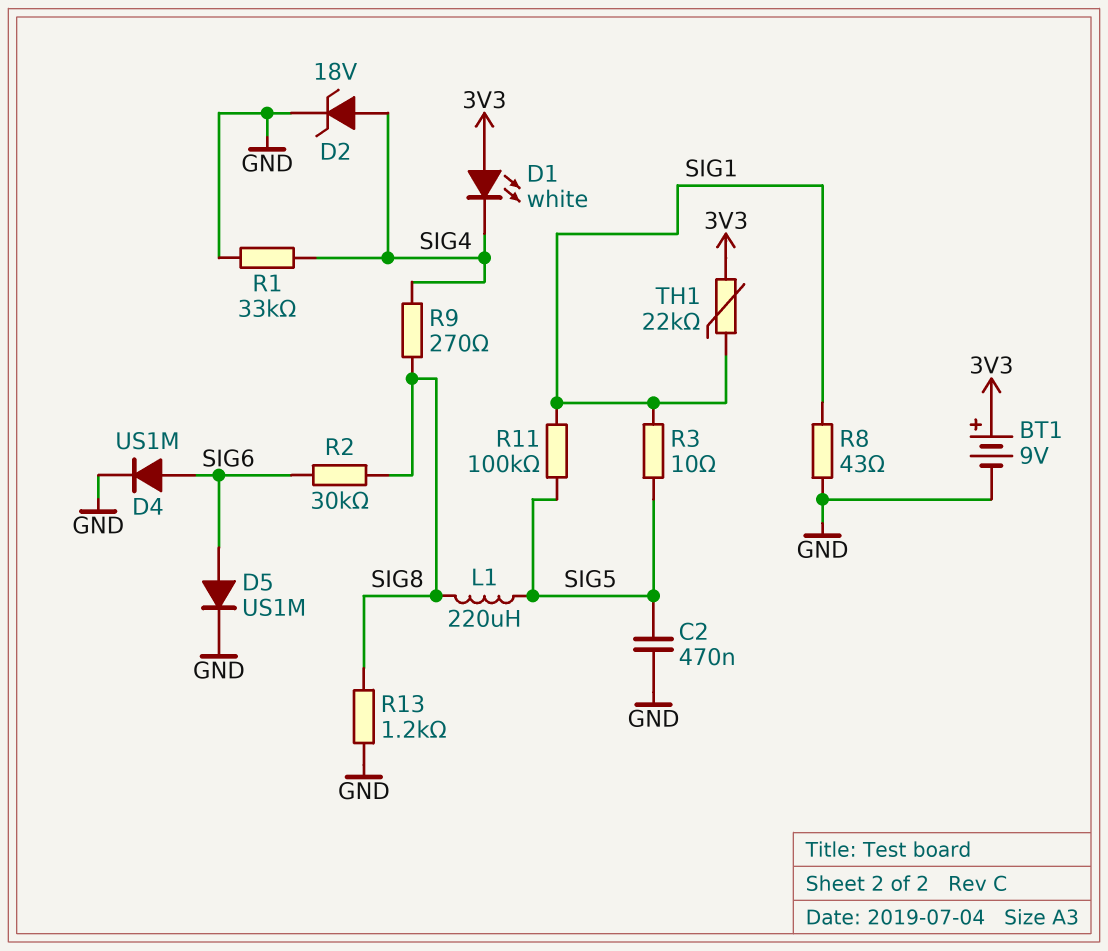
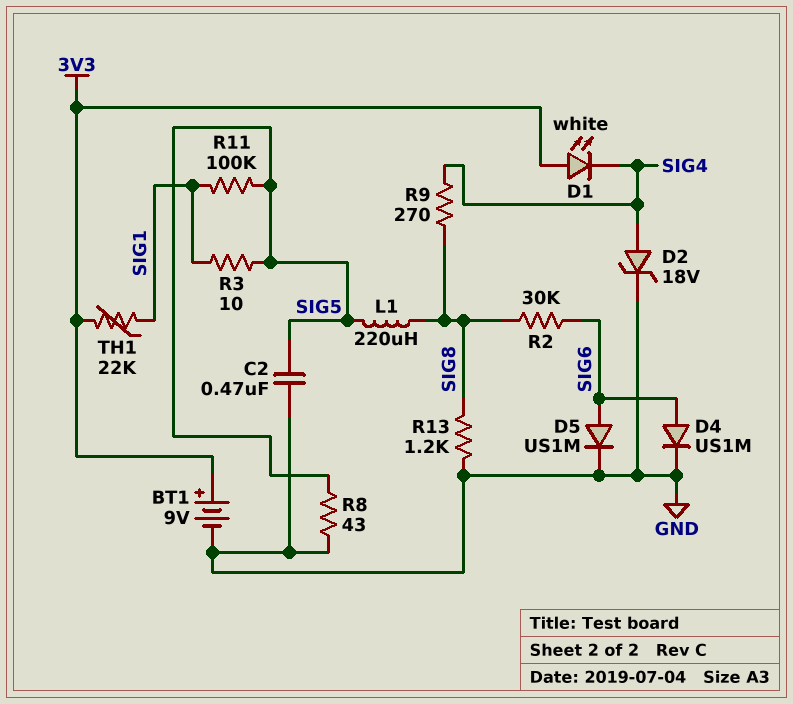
R1: 33k (GND, SIG4) -> none
R8: 43 (GND, SIG1) -> 43 (GND, SIG5)

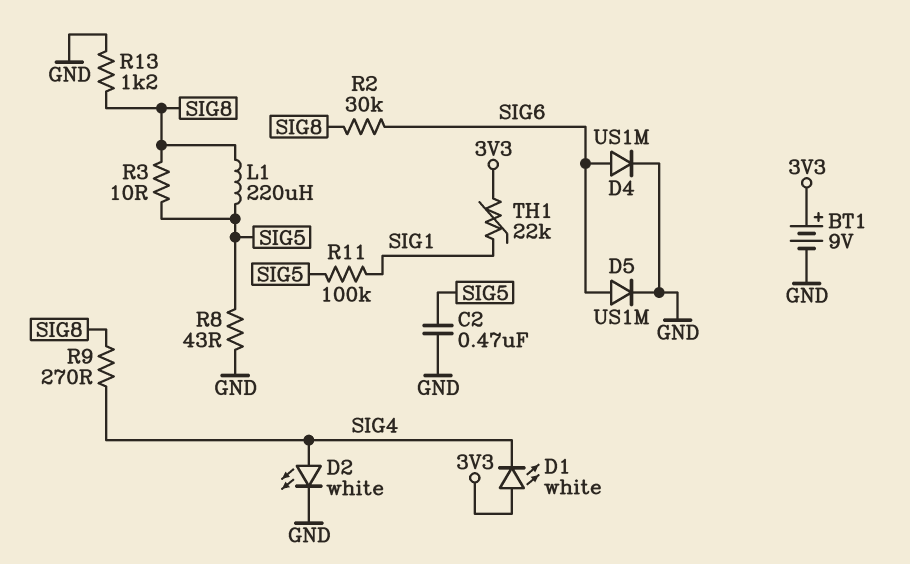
D2: zener 18V (A SIG4, K GND) -> LED white (A SIG4, K GND)
R3: 10 (SIG1, SIG5) -> 10 (SIG5, SIG8)

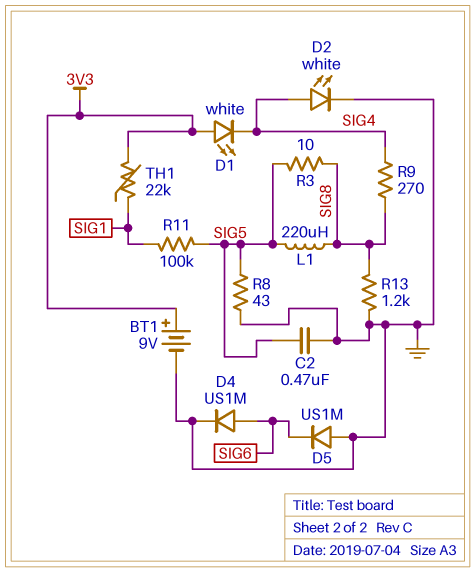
D5: diode US1M (A SIG6, K GND) -> diode US1M (A GND, K SIG6)
R2: 30k (SIG6, SIG8) -> none

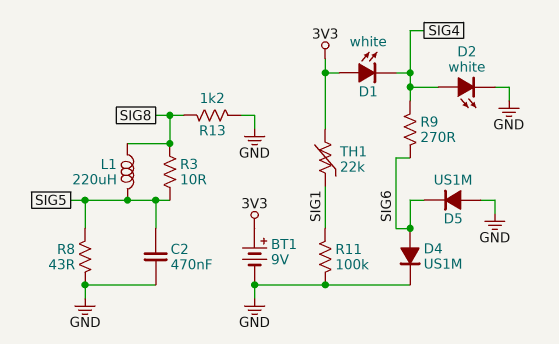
R9: 270 (SIG4, SIG8) -> 270 (SIG4, SIG6)
R11: 100k (SIG1, SIG5) -> 100k (GND, SIG1)

